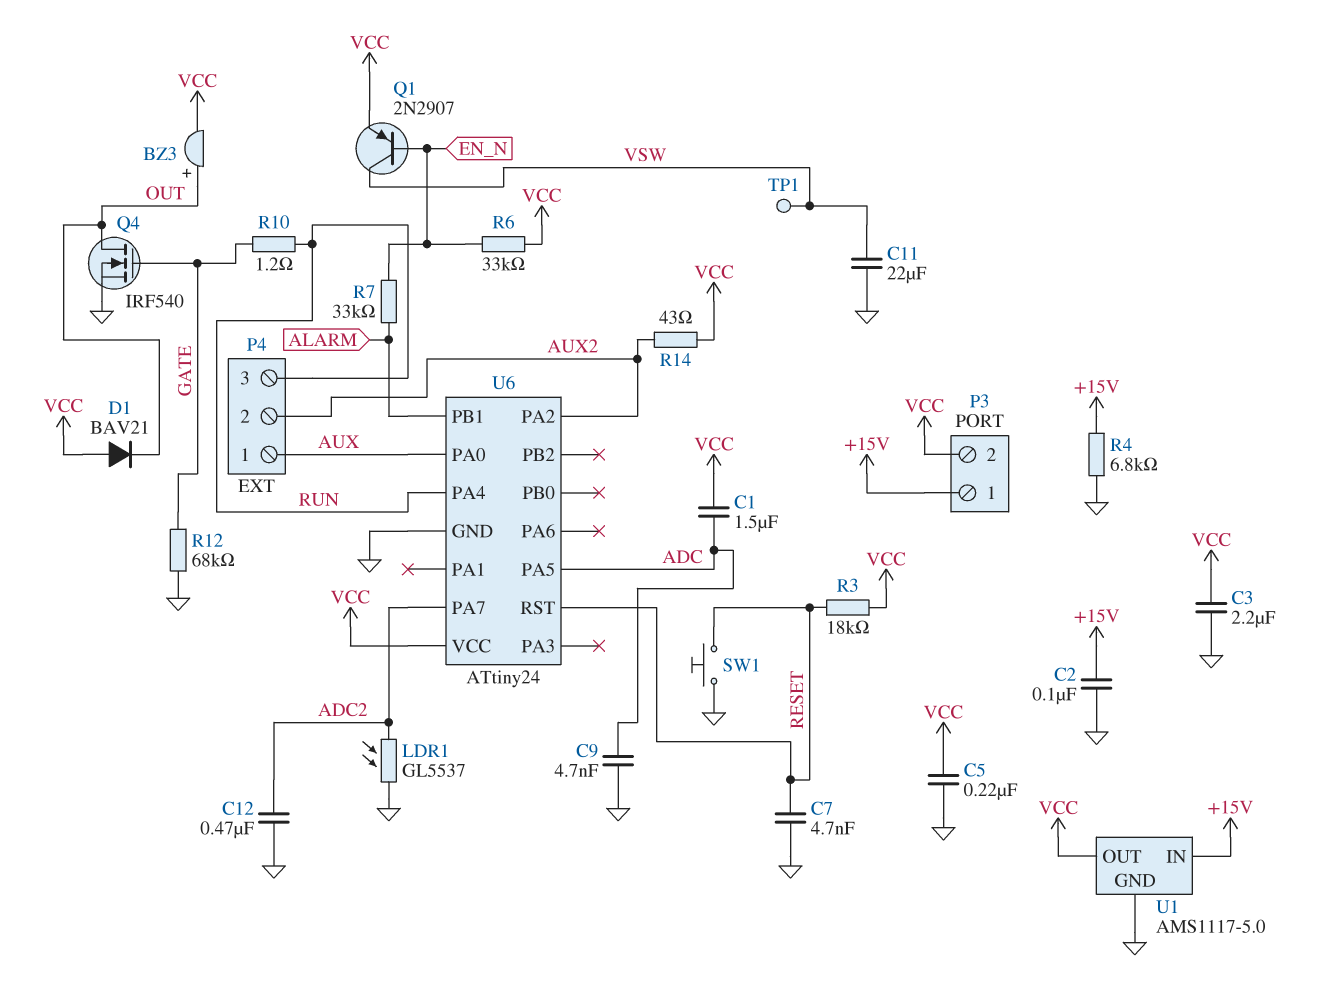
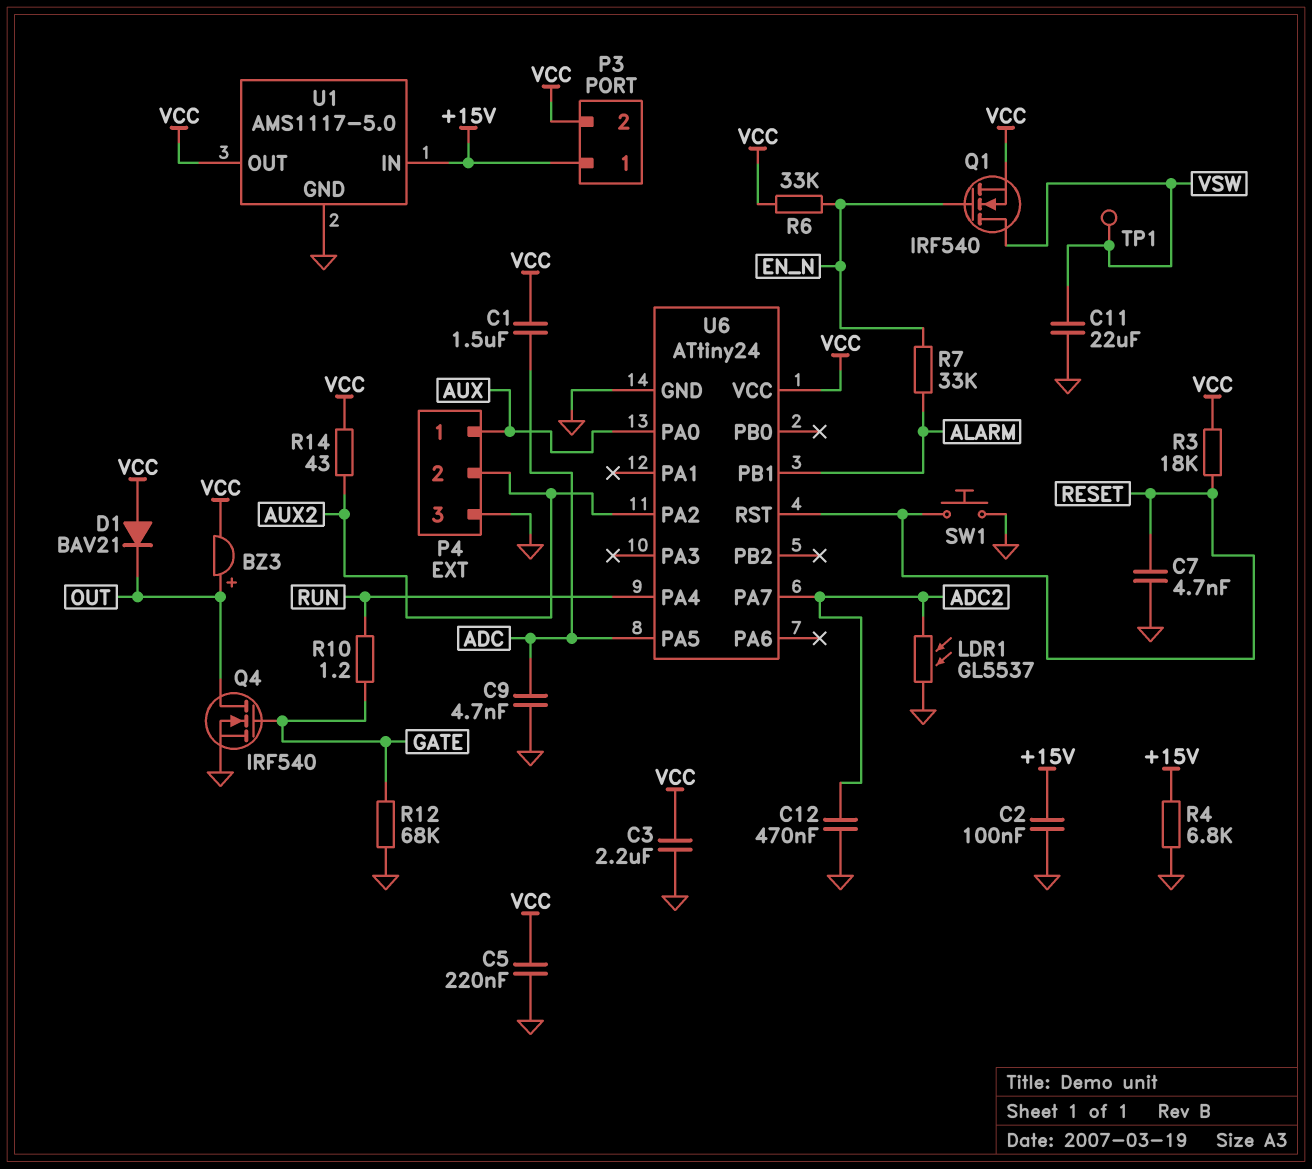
P4 pin 3: RUN -> GND
Q1: PNP 2N2907 (B EN_N, C VSW, E VCC) -> NMOS IRF540 (G EN_N, D VSW, S VCC)

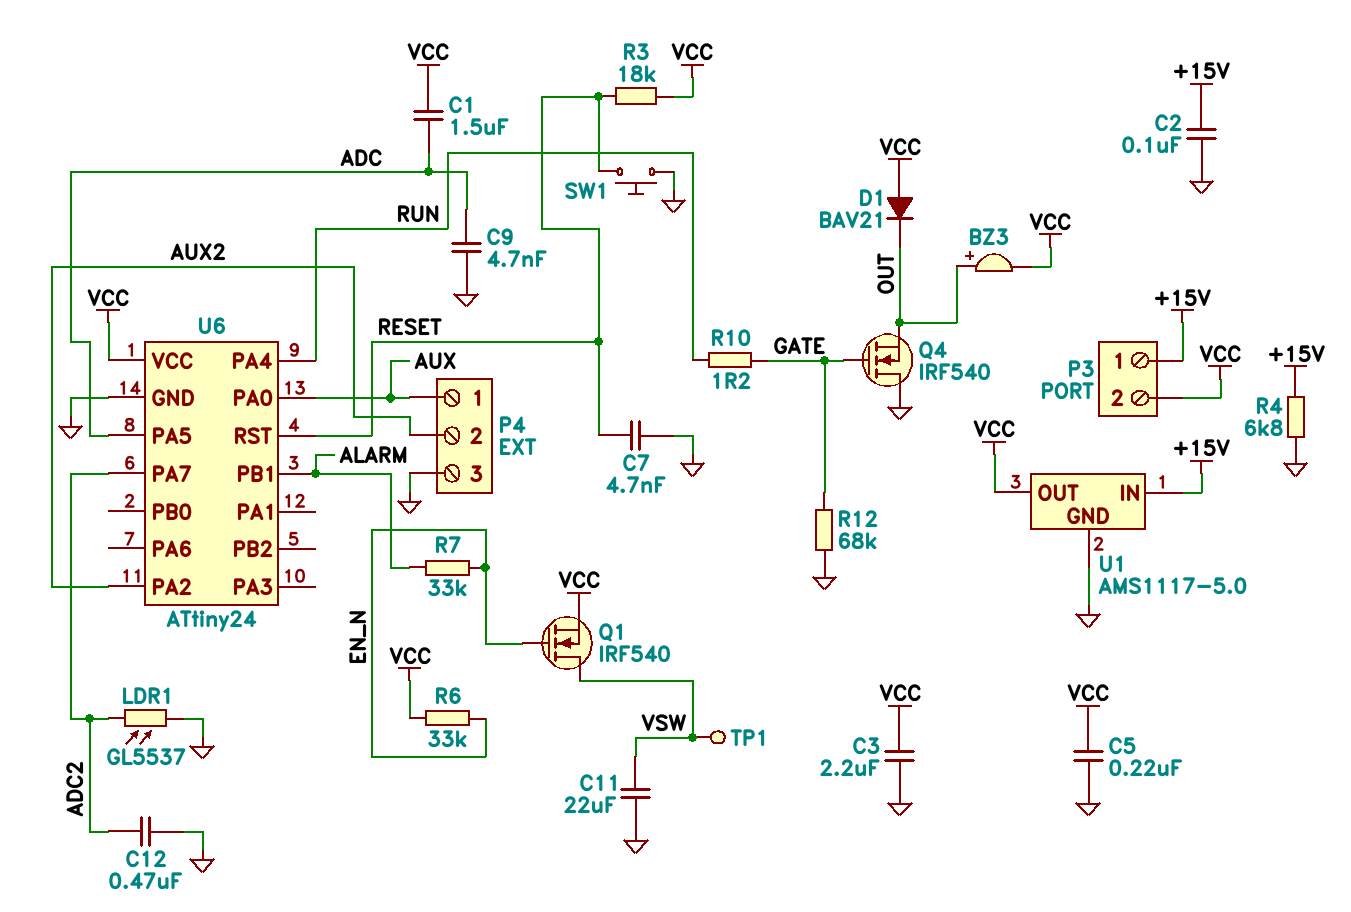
Q4: NMOS IRF540 (G GATE, D OUT, S GND) -> NMOS IRF540 (G GATE, D GND, S OUT)
R14: 43 (AUX2, VCC) -> none

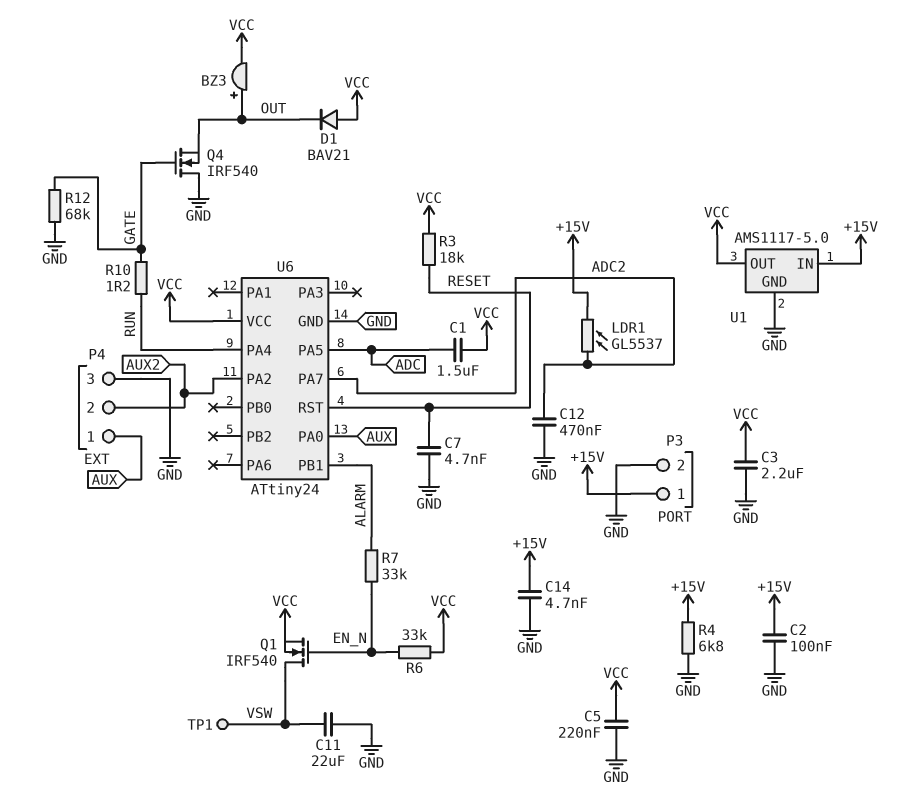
C9: 4.7nF (ADC, GND) -> none
C14: none -> 4.7nF (+15V, GND)
LDR1: GL5537 (ADC2, GND) -> GL5537 (+15V, ADC2)
P3 pin 2: VCC -> GND
SW1: button (GND, RESET) -> none

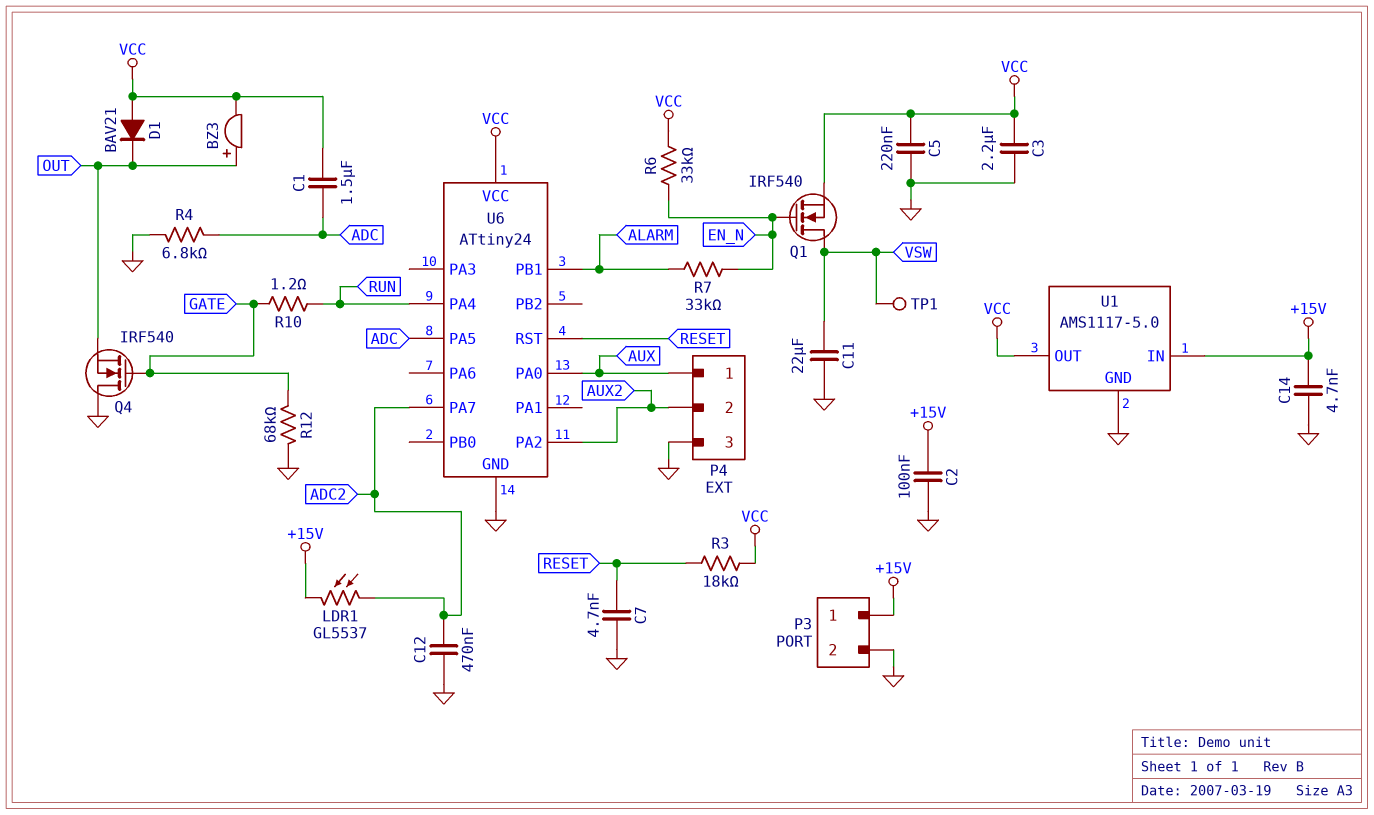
R4: 6.8k (+15V, GND) -> 6.8k (ADC, GND)

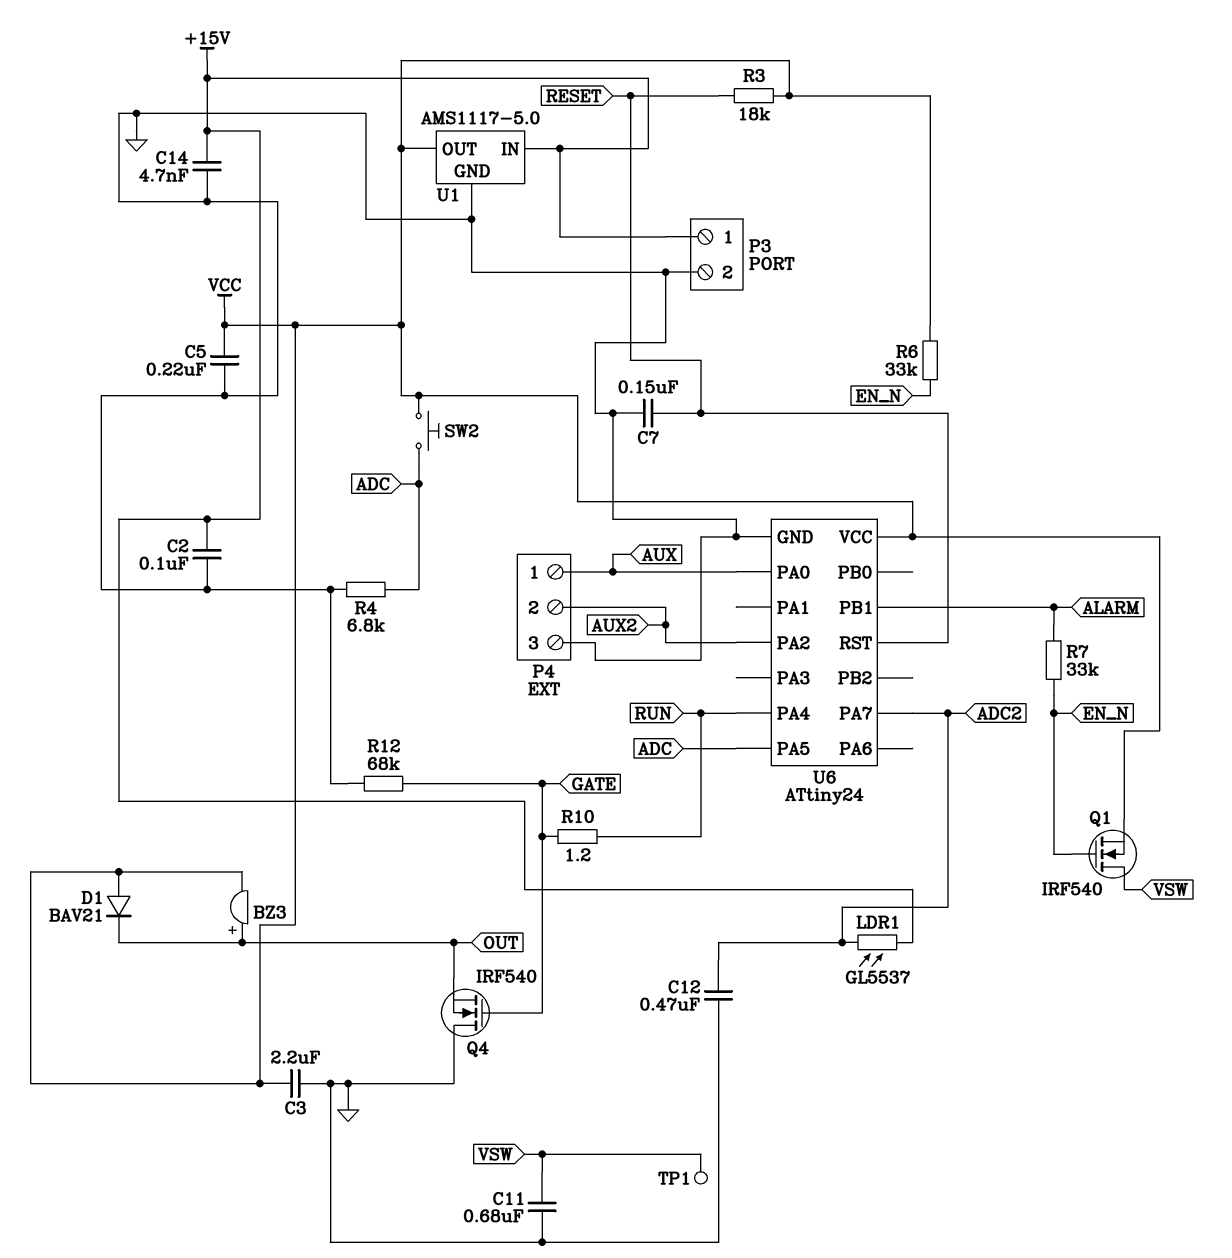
C1: 1.5uF (ADC, VCC) -> none
C7: 4.7nF (GND, RESET) -> 150nF (GND, RESET)
C11: 22uF (GND, VSW) -> 680nF (GND, VSW)
SW2: none -> button (ADC, VCC)

